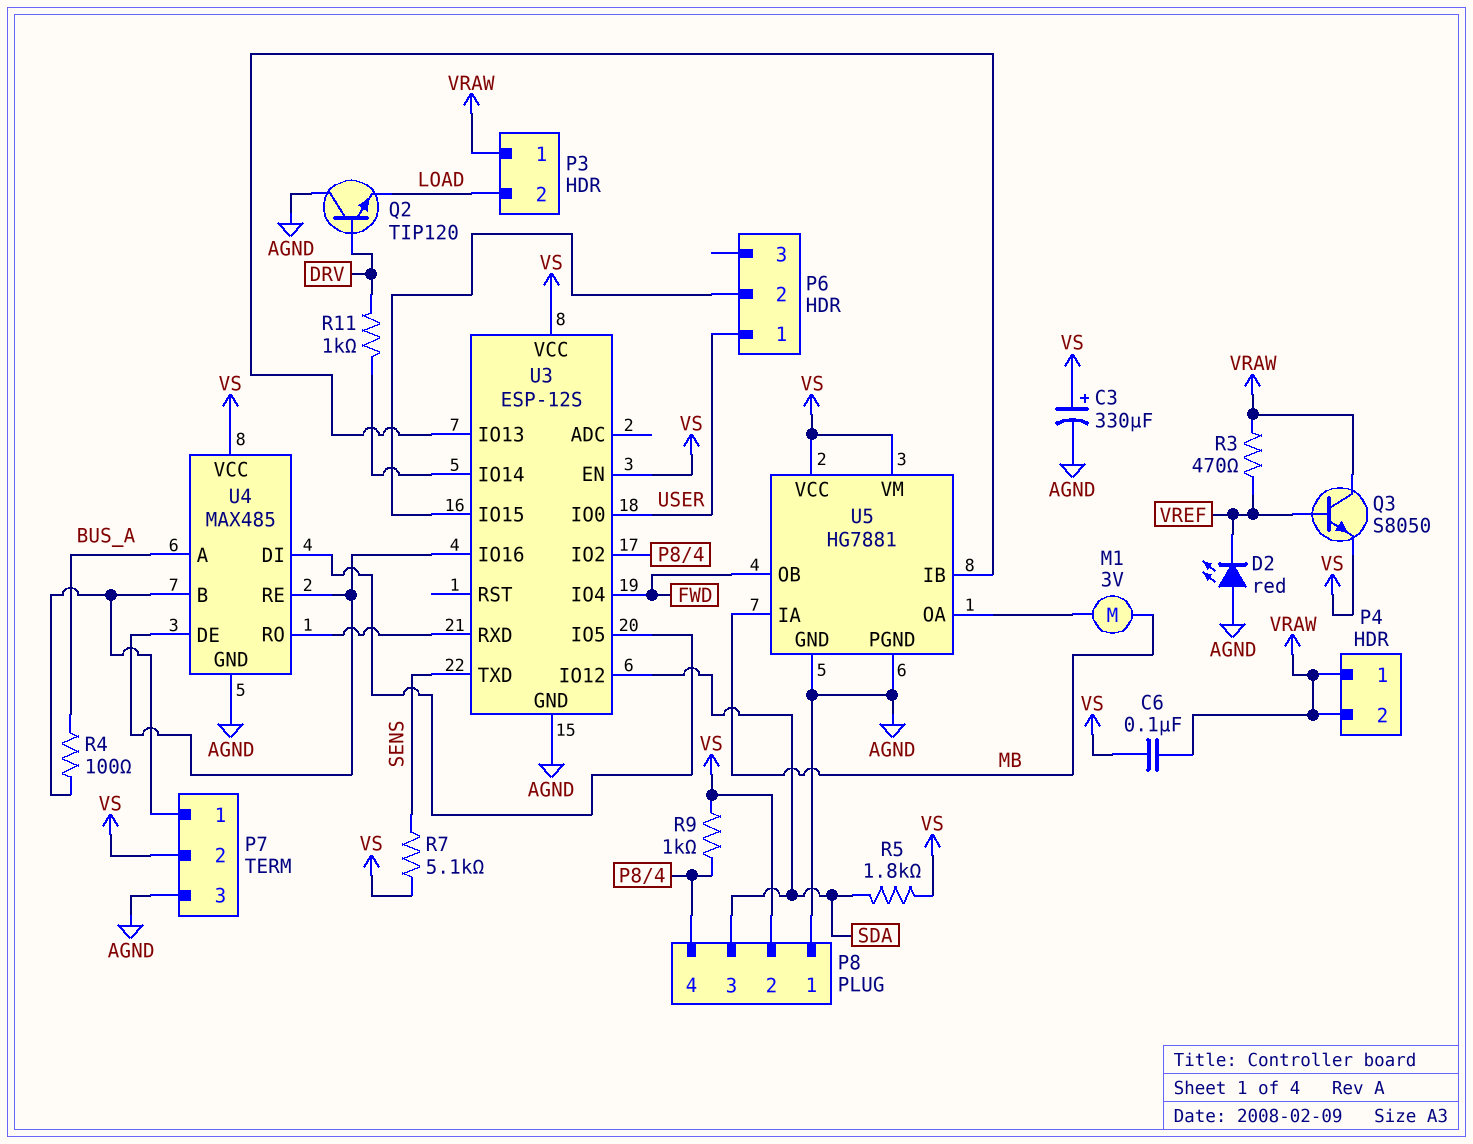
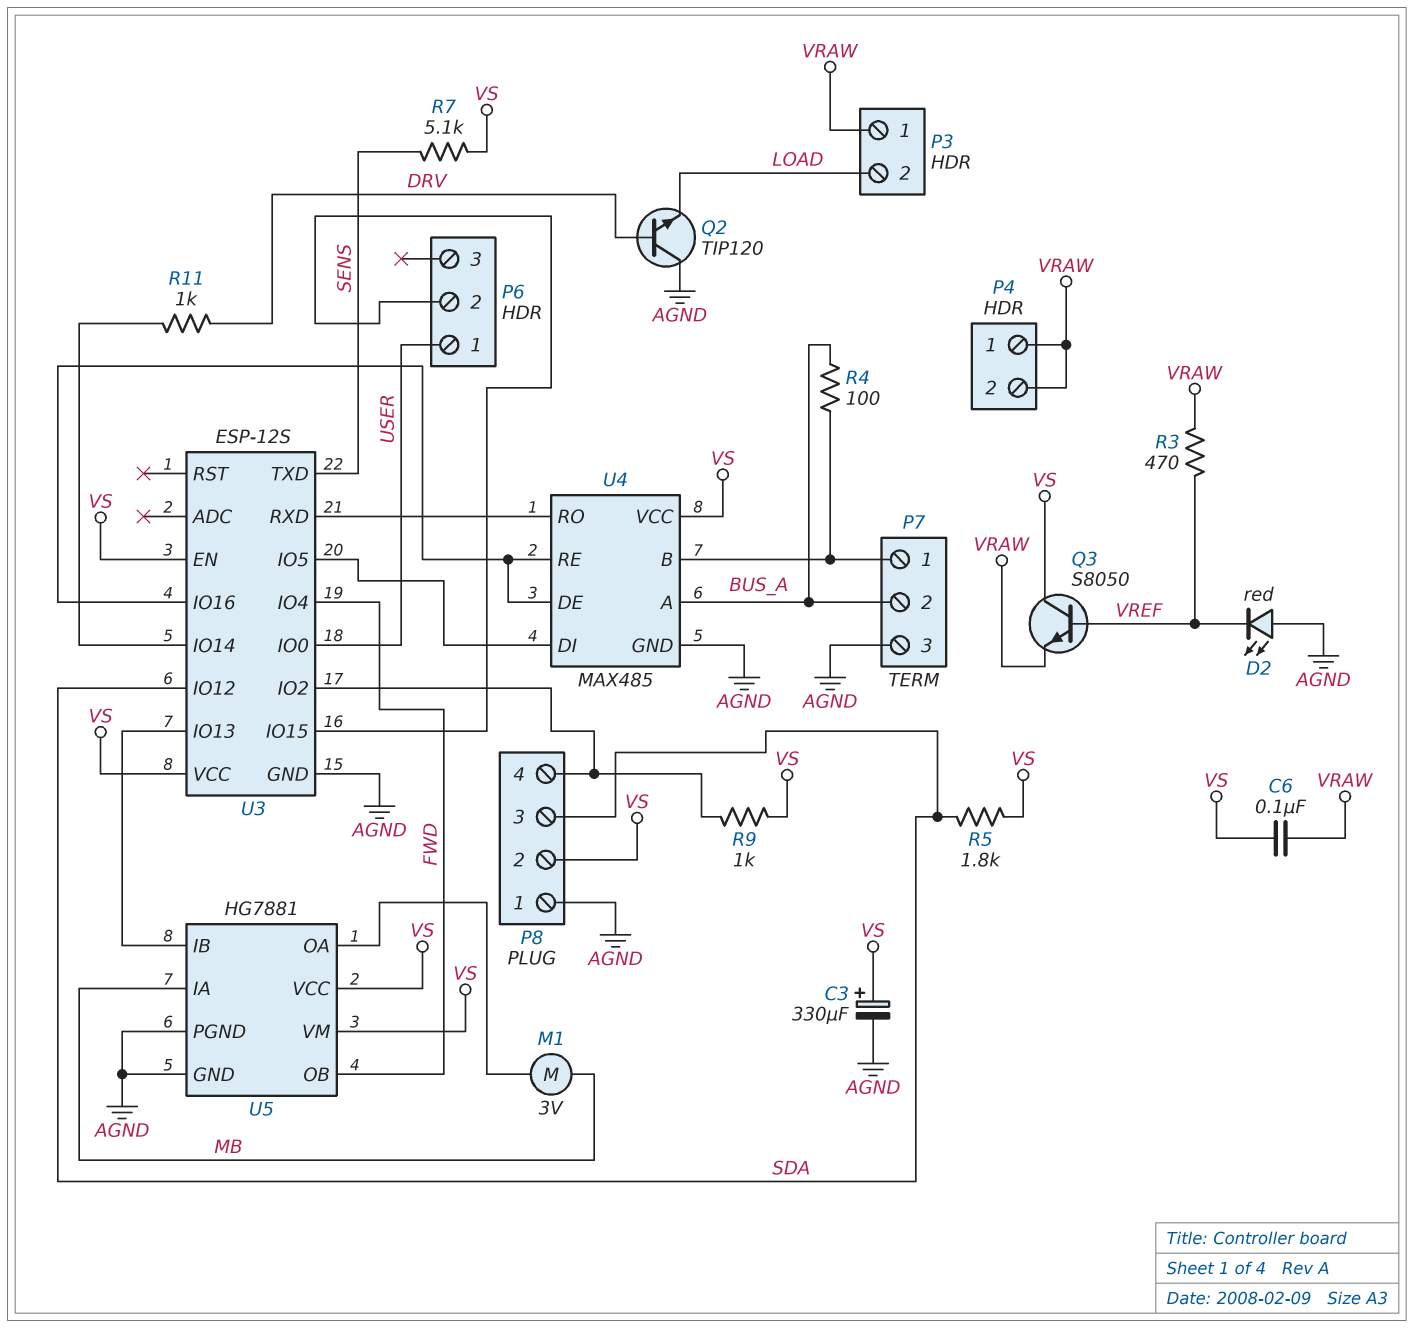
P7 pin 2: VS -> BUS_A
Q3: NPN S8050 (B VREF, C VRAW, E VS) -> NPN S8050 (B VREF, C VS, E VRAW)

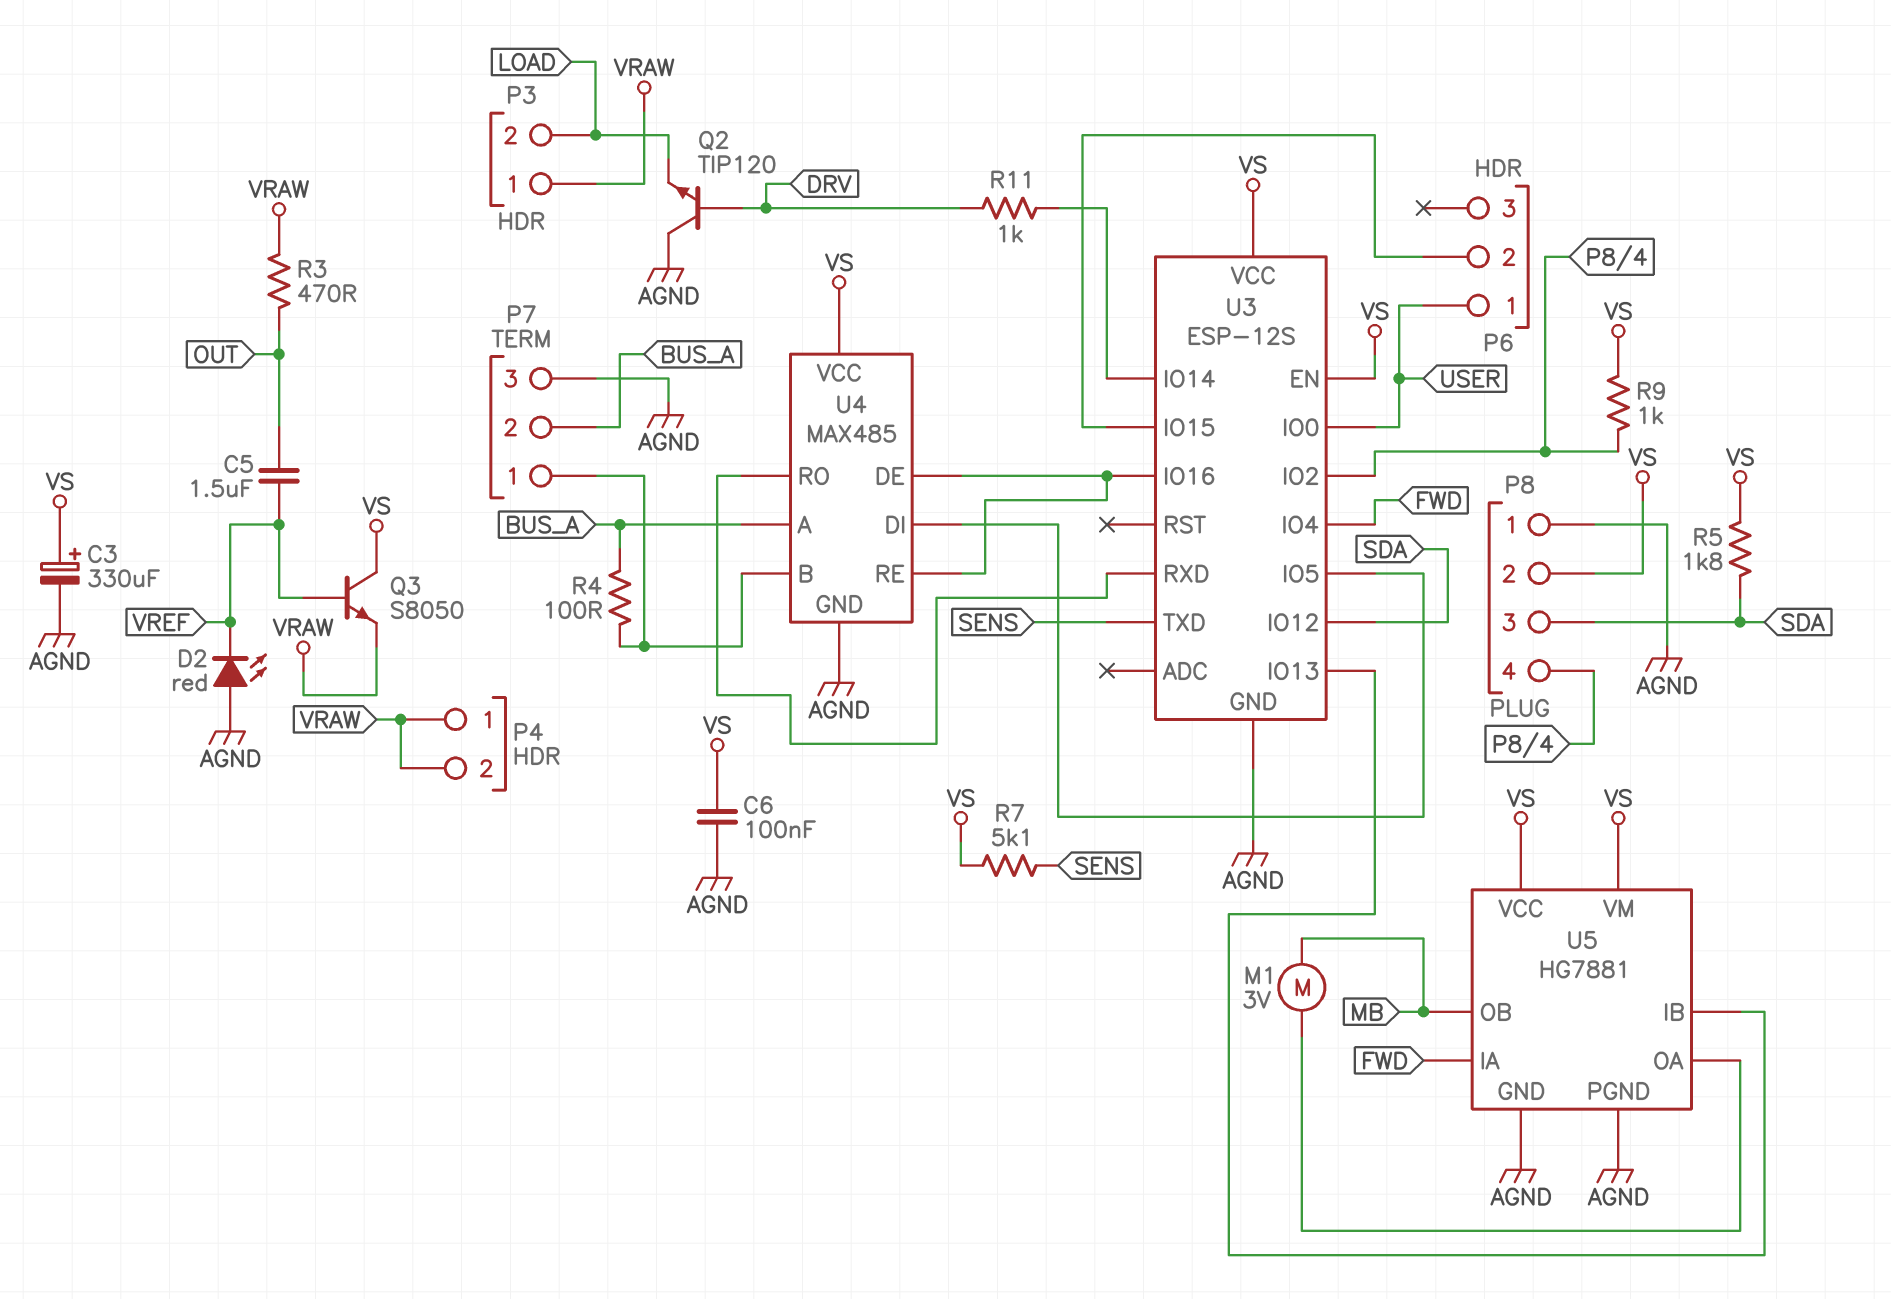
C5: none -> 1.5uF (OUT, VREF)
C6: 100nF (VRAW, VS) -> 100nF (AGND, VS)
R3: 470 (VRAW, VREF) -> 470 (OUT, VRAW)
U5 pin IA: MB -> FWD
U5 pin OB: FWD -> MB

